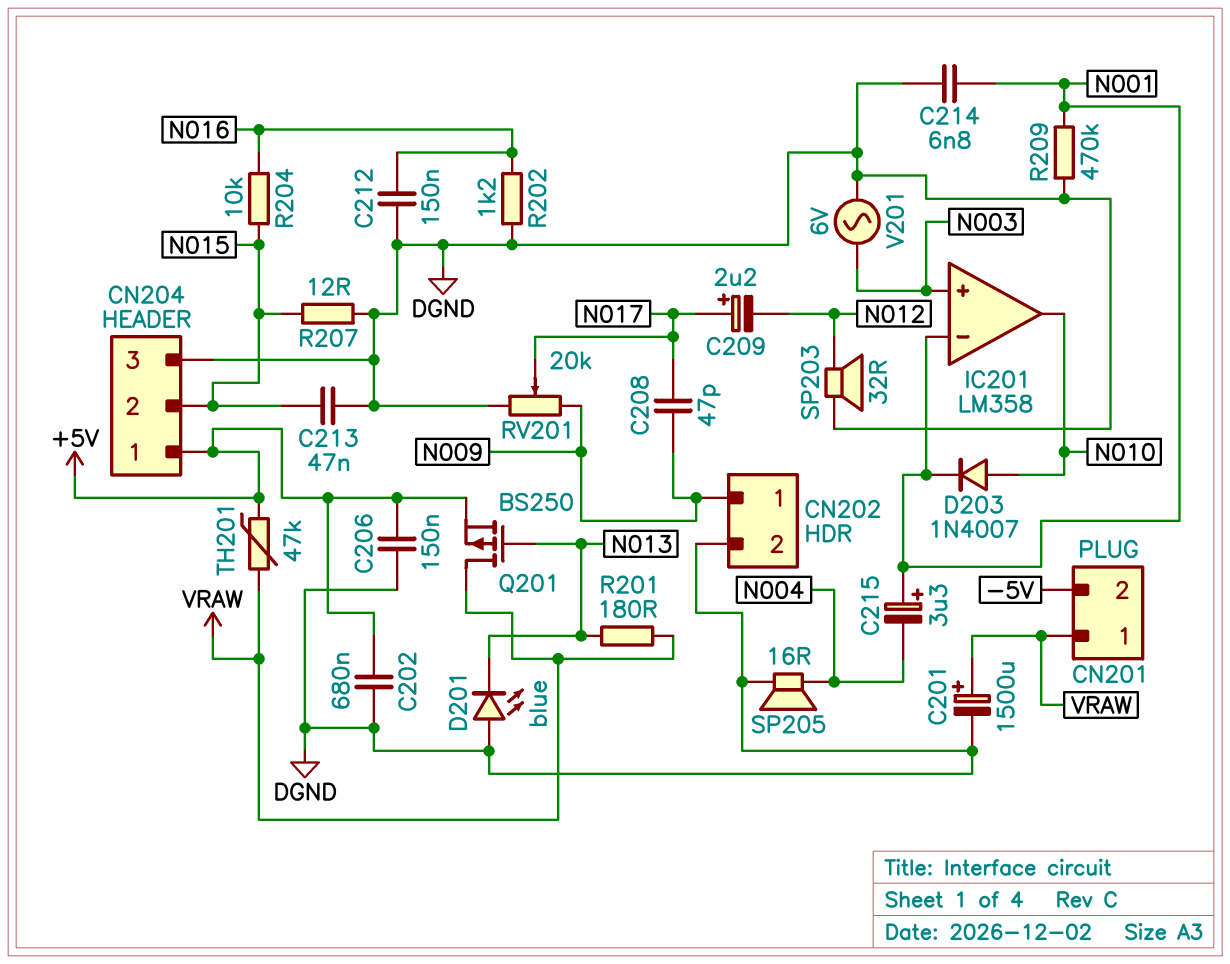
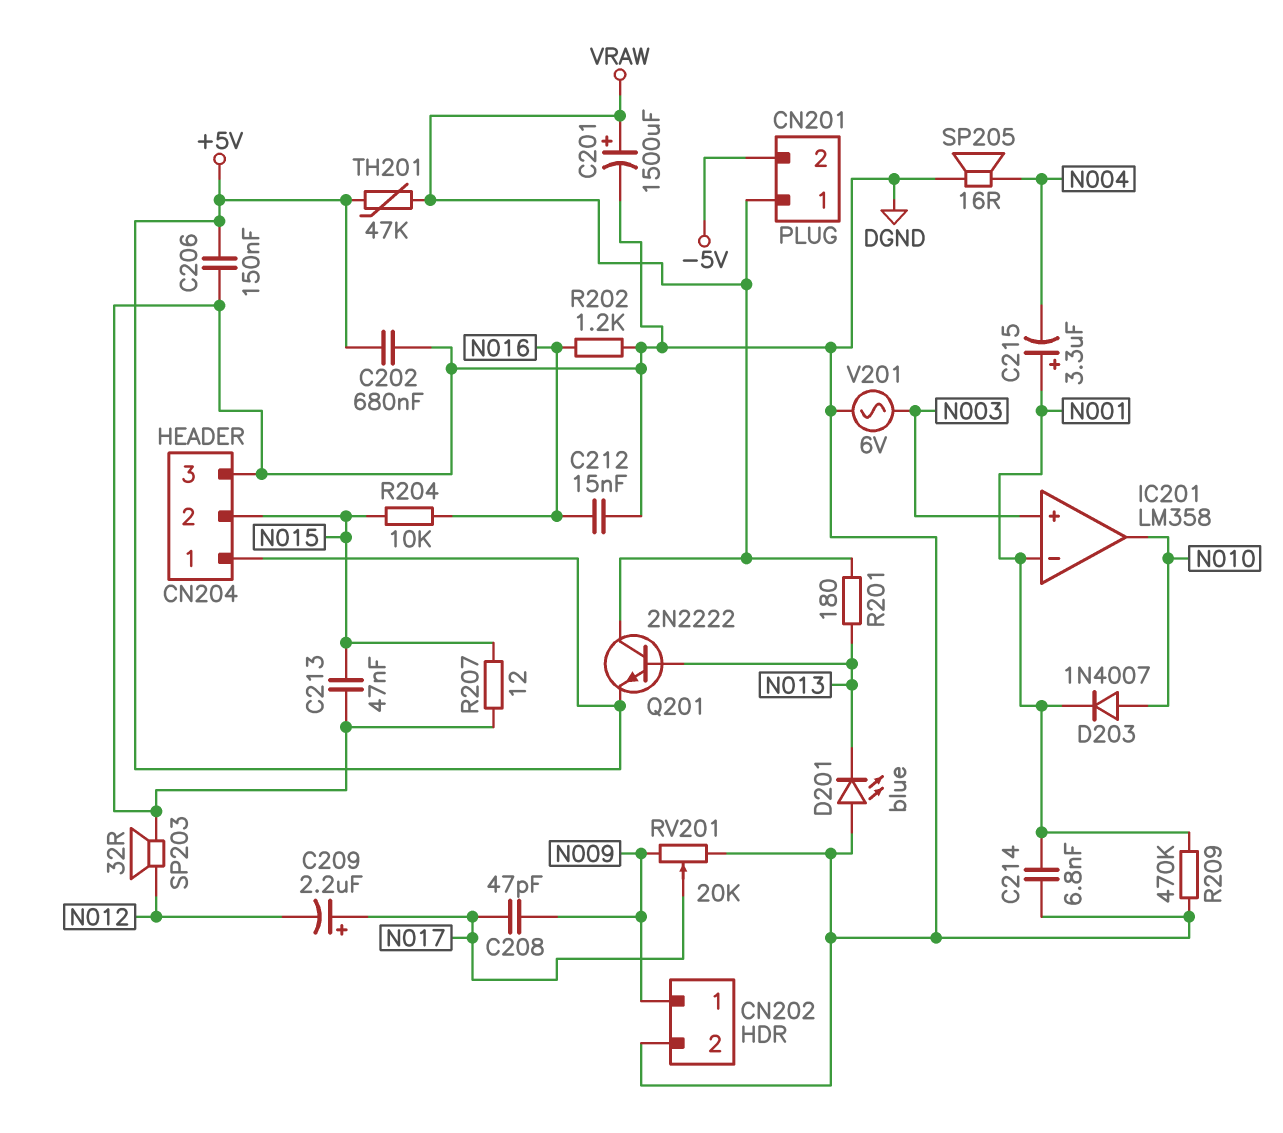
C212: 150nF (DGND, N016) -> 15nF (DGND, N016)
Q201: PMOS BS250 (G N013, D VRAW, S +5V) -> NPN 2N2222 (B N013, C VRAW, E +5V)

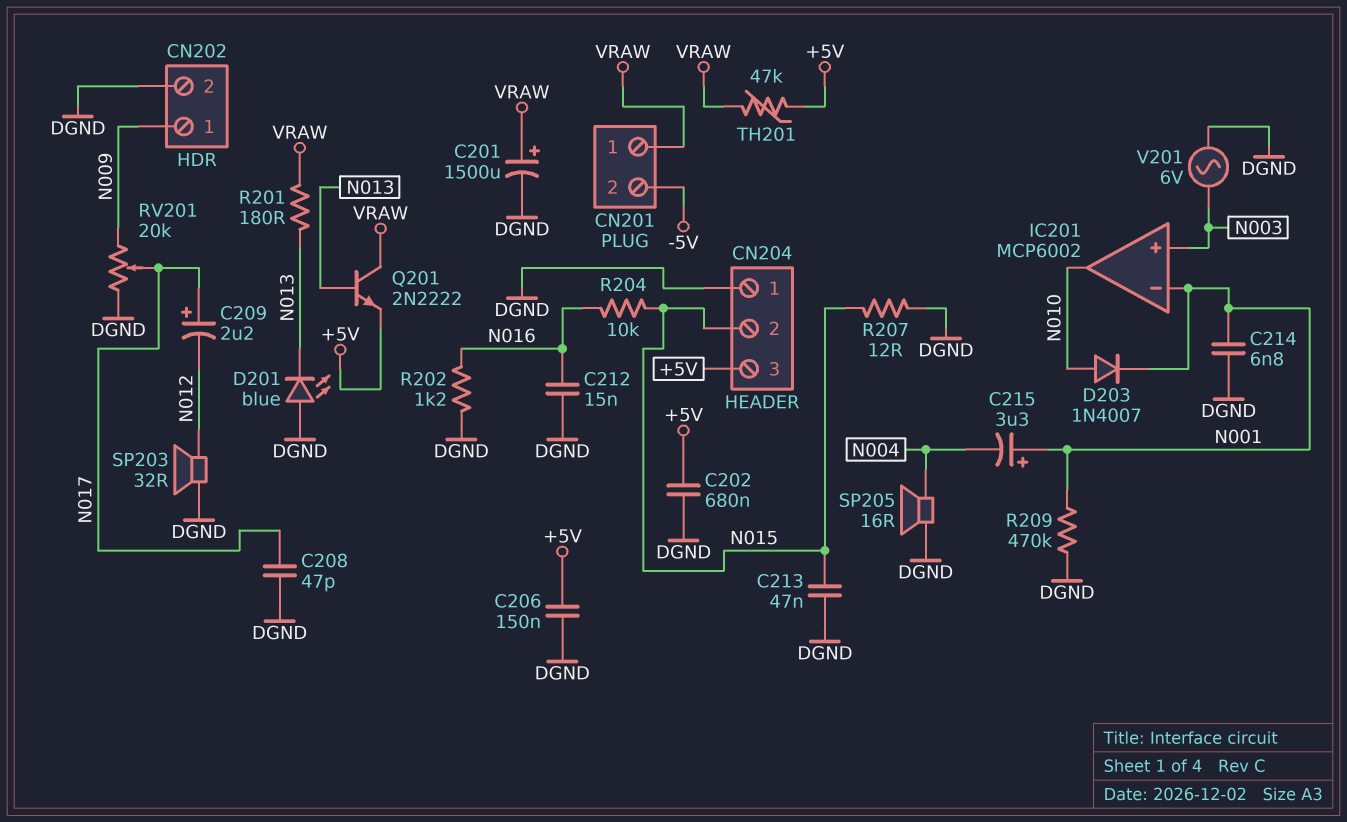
C208: 47pF (N009, N017) -> 47pF (DGND, N017)
CN204 pin 1: +5V -> DGND
CN204 pin 3: DGND -> +5V
IC201: LM358 -> MCP6002

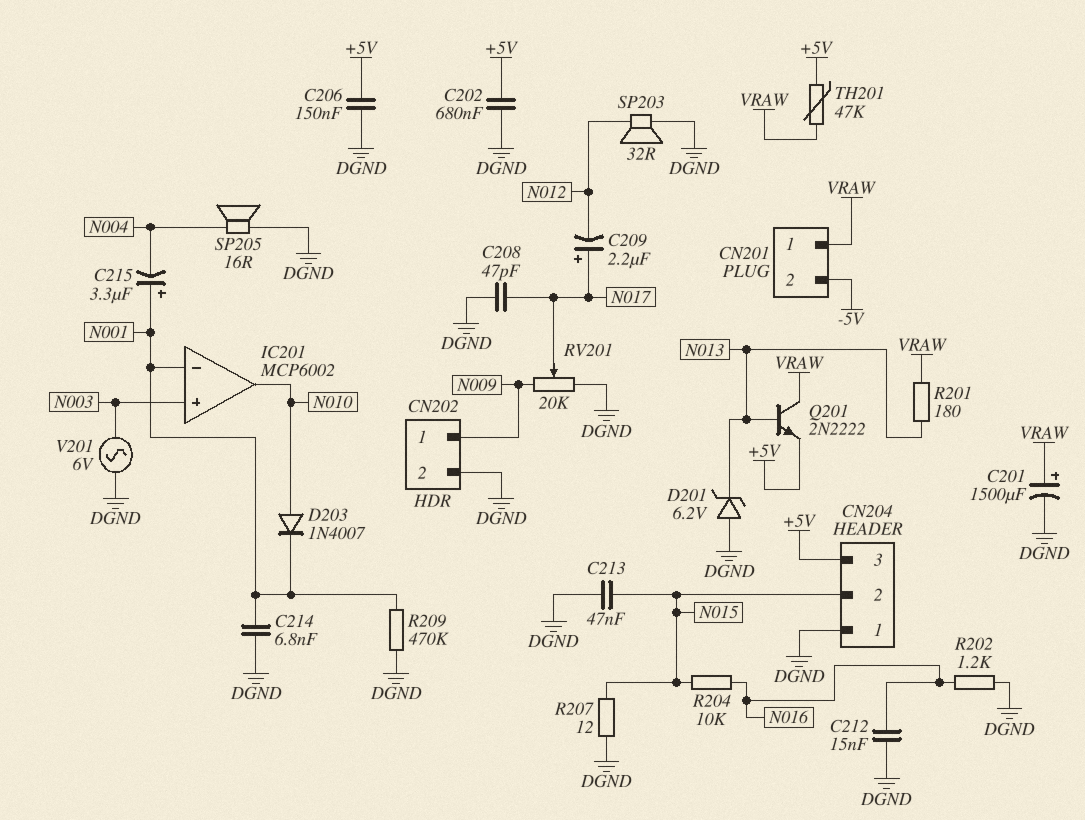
D201: LED blue (A DGND, K N013) -> zener 6.2V (A DGND, K N013)

